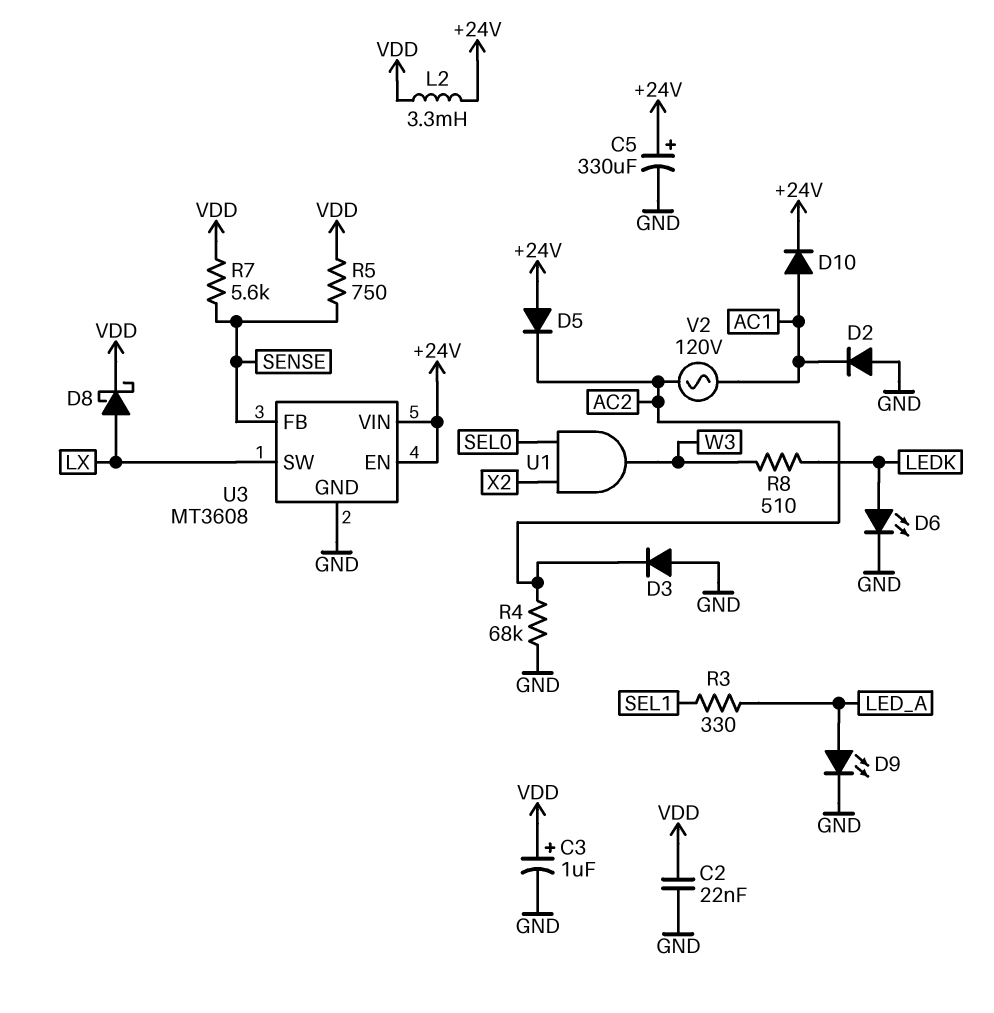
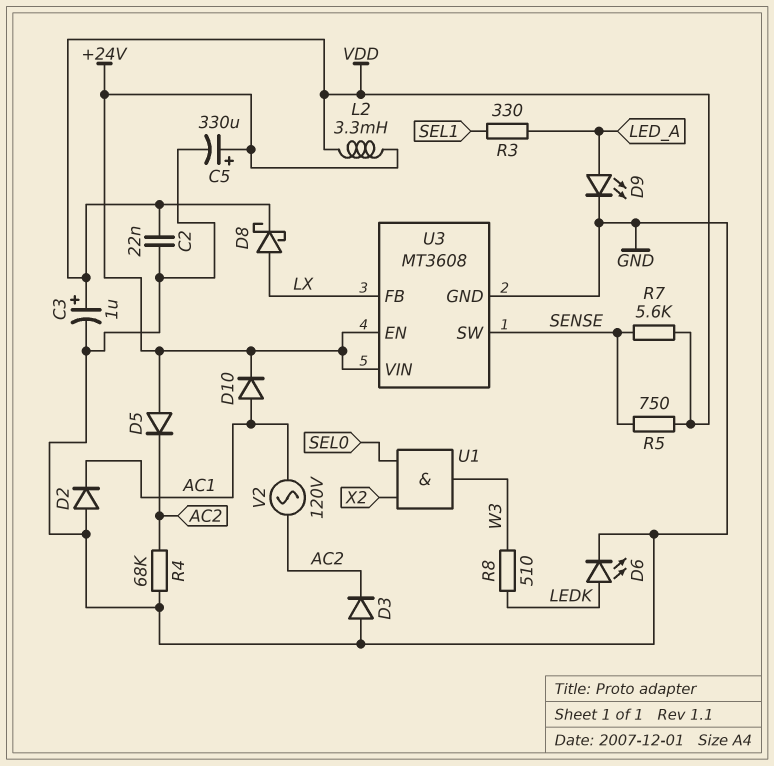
U3 pin FB: SENSE -> LX
U3 pin SW: LX -> SENSE

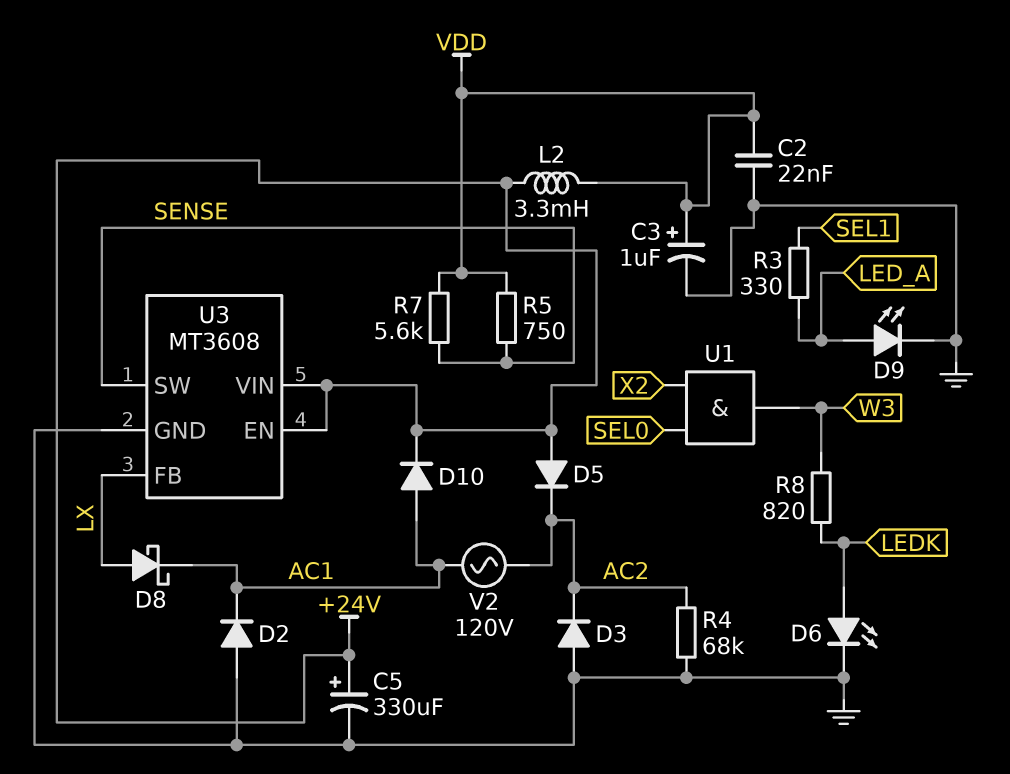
D8: schottky (A LX, K VDD) -> schottky (A LX, K AC1)
R8: 510 (LEDK, W3) -> 820 (LEDK, W3)

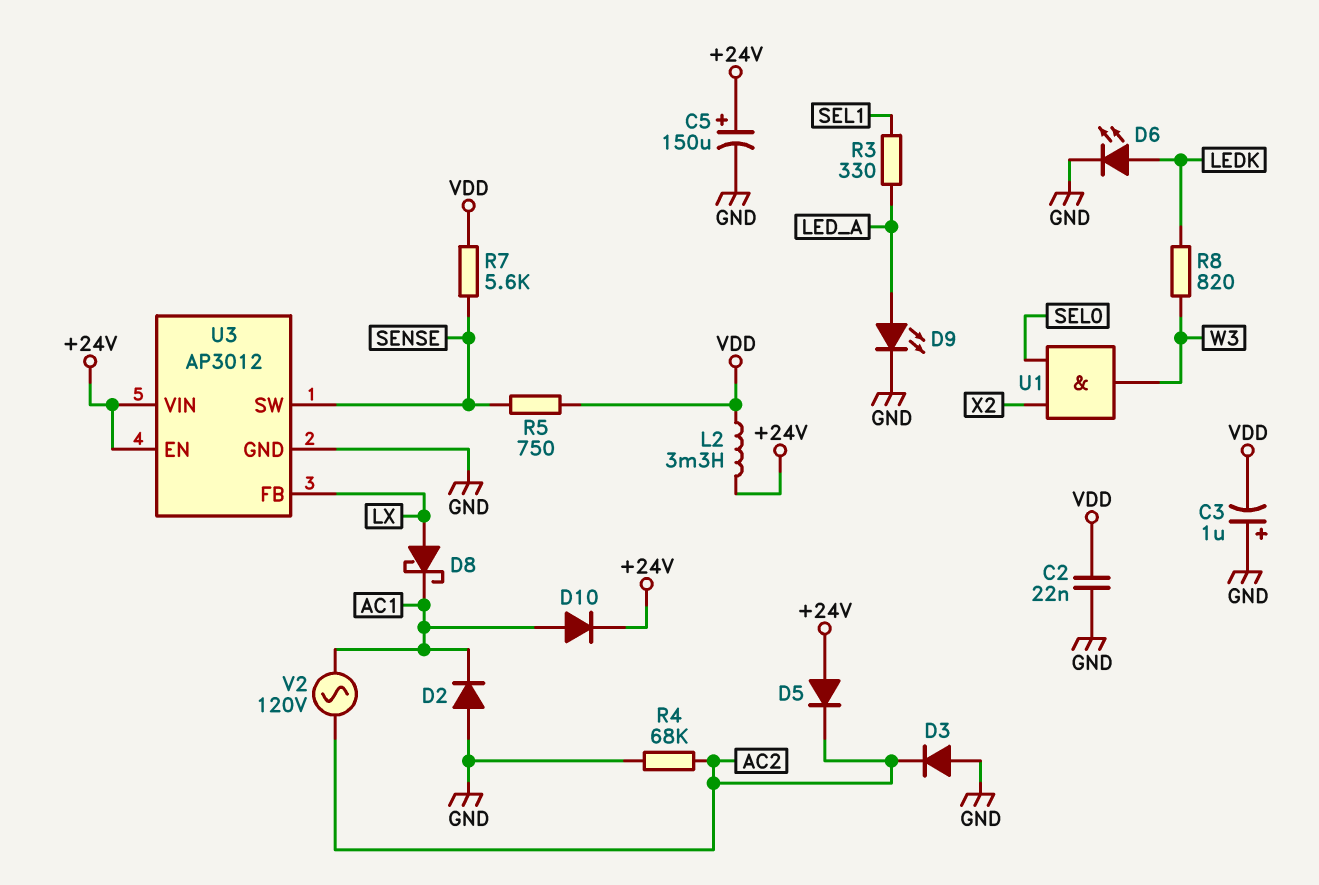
C3: 1uF (plus VDD, minus GND) -> 1uF (plus GND, minus VDD)
C5: 330uF (plus +24V, minus GND) -> 150uF (plus +24V, minus GND)
U3: MT3608 -> AP3012

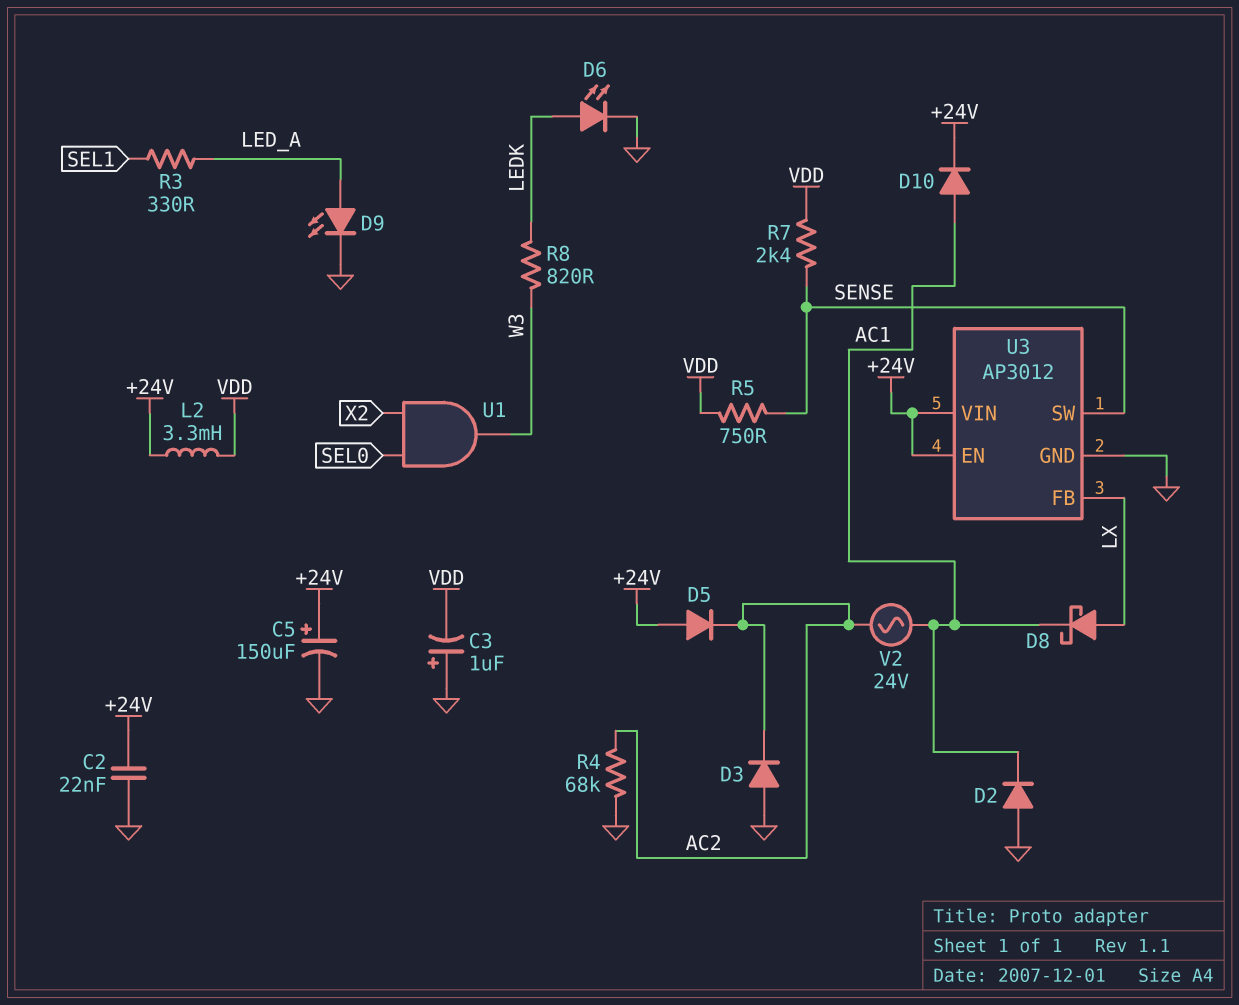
C2: 22nF (GND, VDD) -> 22nF (+24V, GND)
R7: 5.6k (SENSE, VDD) -> 2.4k (SENSE, VDD)
V2: AC 120V (AC1, AC2) -> AC 24V (AC1, AC2)

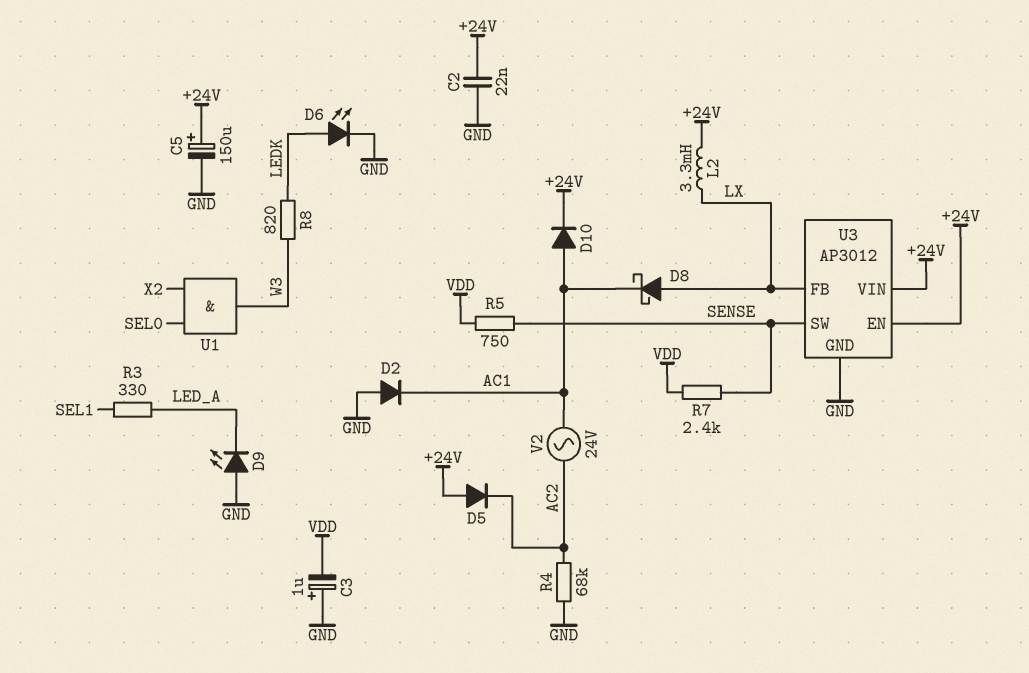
D3: diode (A GND, K AC2) -> none
D9: LED (A LED_A, K GND) -> LED (A GND, K LED_A)
L2: 3.3mH (+24V, VDD) -> 3.3mH (+24V, LX)

